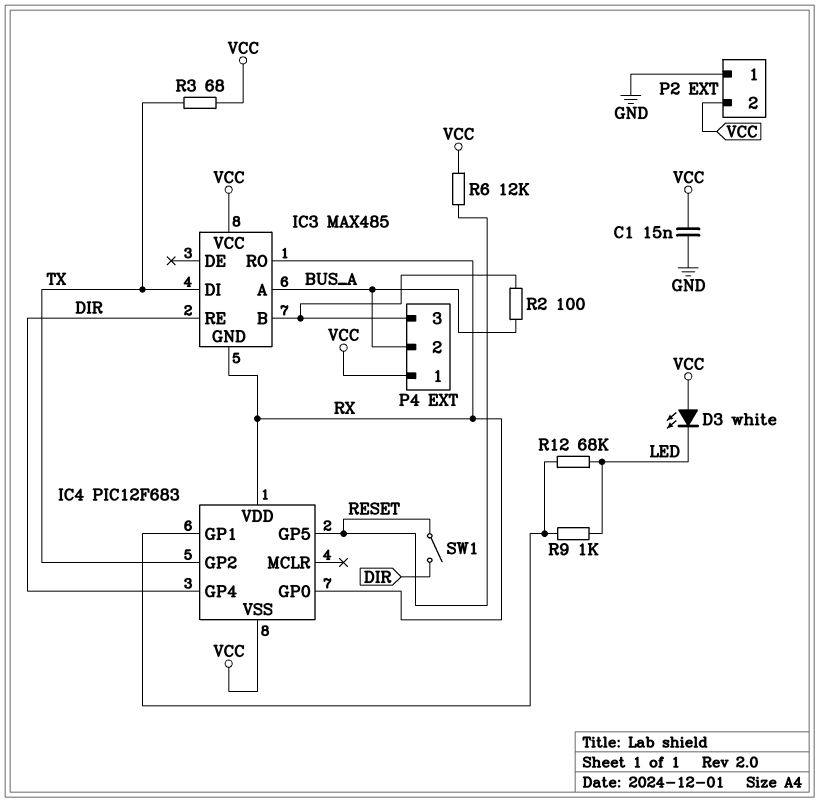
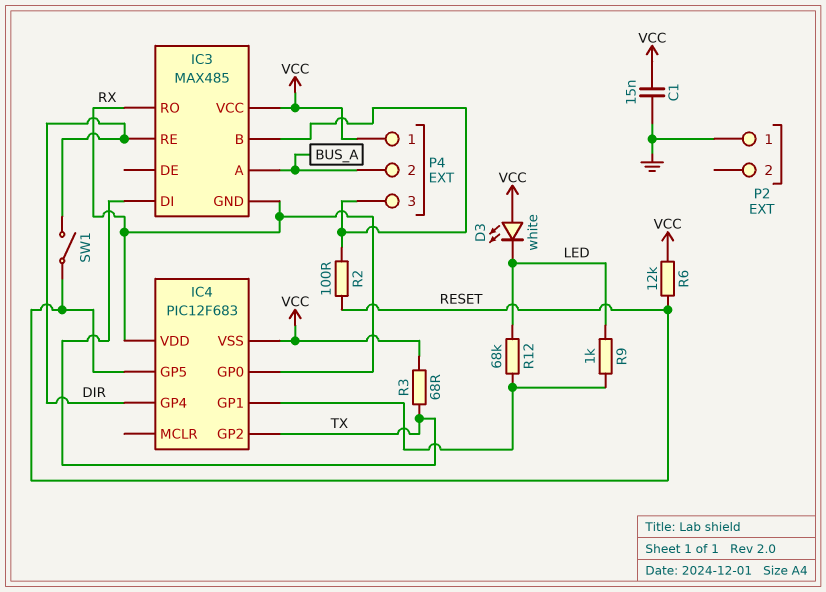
P2 pin 2: VCC -> none
R2: 100 (BUS_A, IC3/B) -> 100 (IC3/B, RESET)

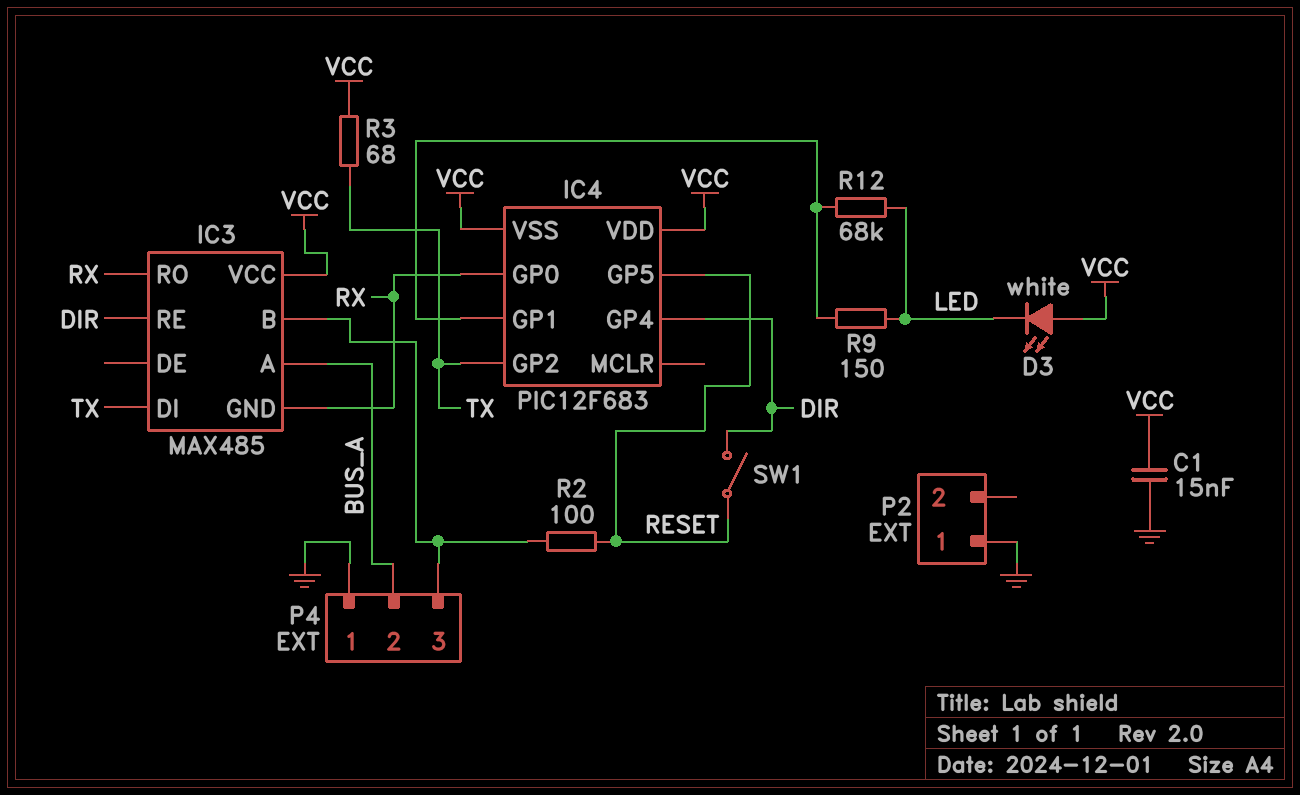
IC4 pin VDD: RX -> VCC
P4 pin 1: VCC -> GND
R6: 12k (RESET, VCC) -> none
R9: 1k (IC4/GP1, LED) -> 150 (IC4/GP1, LED)

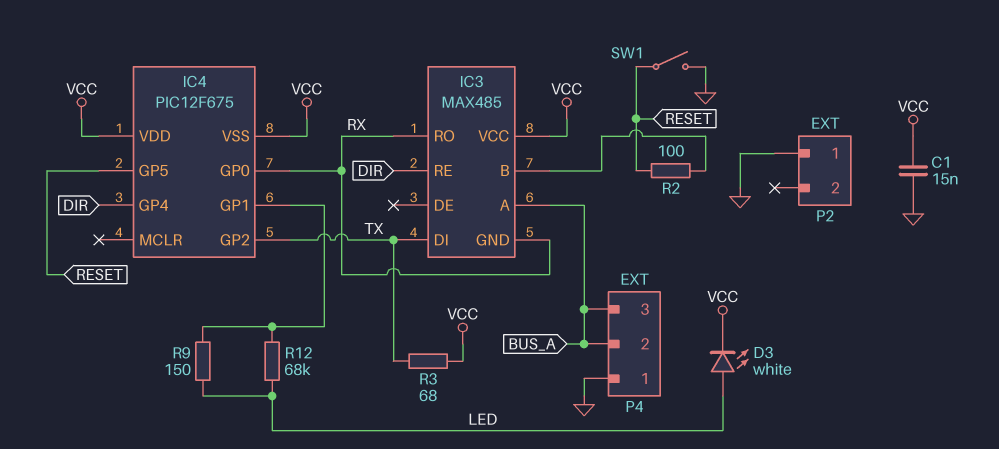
D3: LED white (A VCC, K LED) -> LED white (A LED, K VCC)
IC4: PIC12F683 -> PIC12F675
P4 pin 3: IC3/B -> BUS_A
SW1: switch (DIR, RESET) -> switch (GND, RESET)

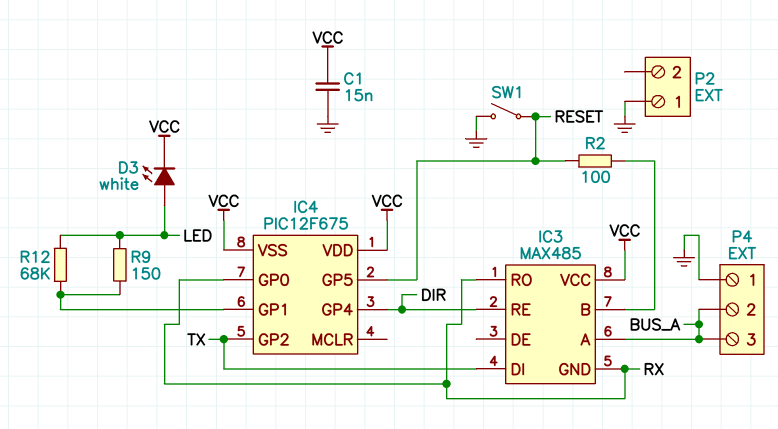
R3: 68 (TX, VCC) -> none

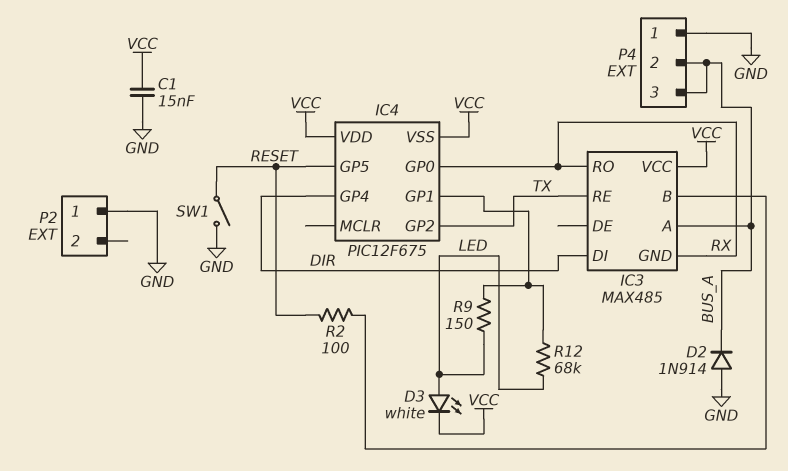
D2: none -> diode 1N914 (A GND, K BUS_A)
IC3 pin DI: TX -> DIR
IC3 pin RE: DIR -> TX

